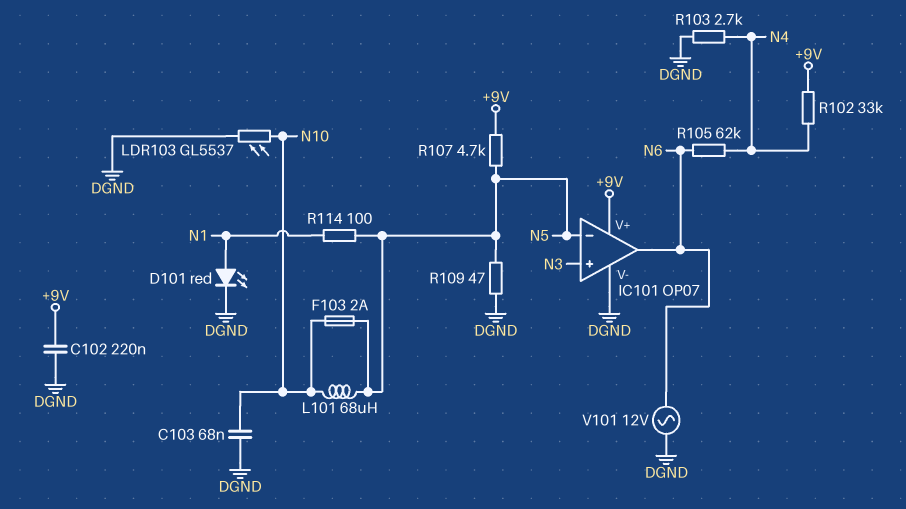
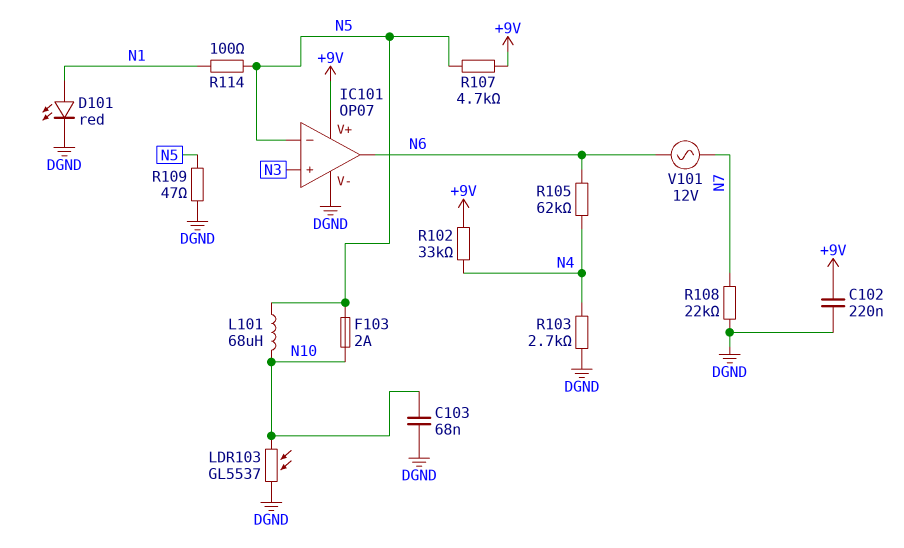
R108: none -> 22k (DGND, N7)
V101: AC 12V (DGND, N6) -> AC 12V (N6, N7)

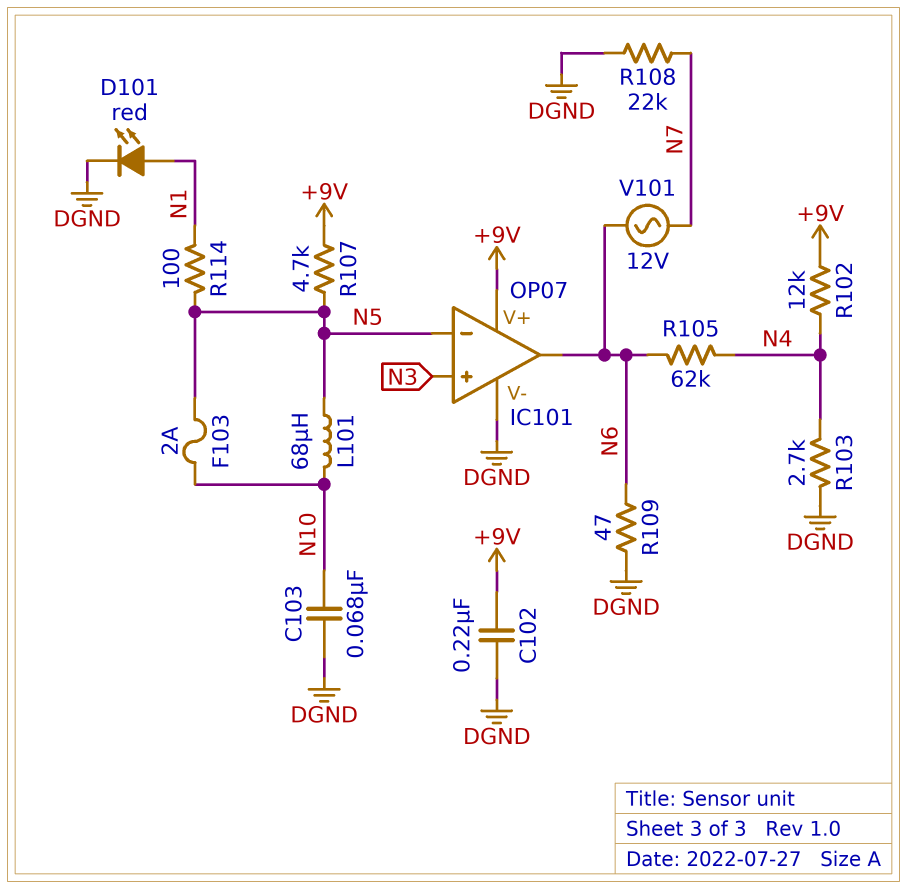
LDR103: GL5537 (DGND, N10) -> none
R102: 33k (+9V, N4) -> 12k (+9V, N4)
R109: 47 (DGND, N5) -> 47 (DGND, N6)

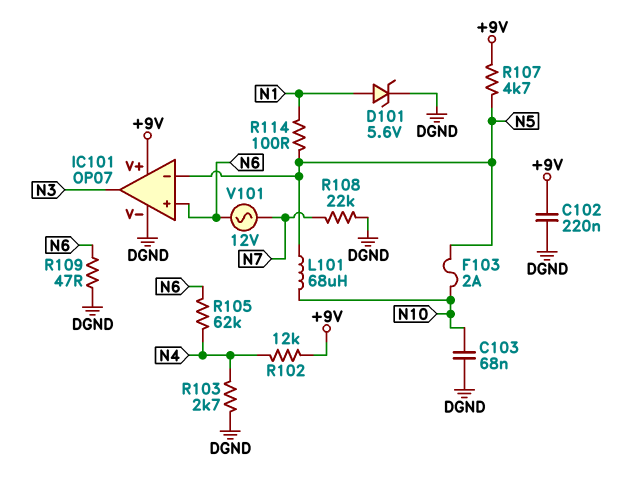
D101: LED red (A N1, K DGND) -> zener 5.6V (A N1, K DGND)
IC101 pin in+: N3 -> N6
IC101 pin out: N6 -> N3

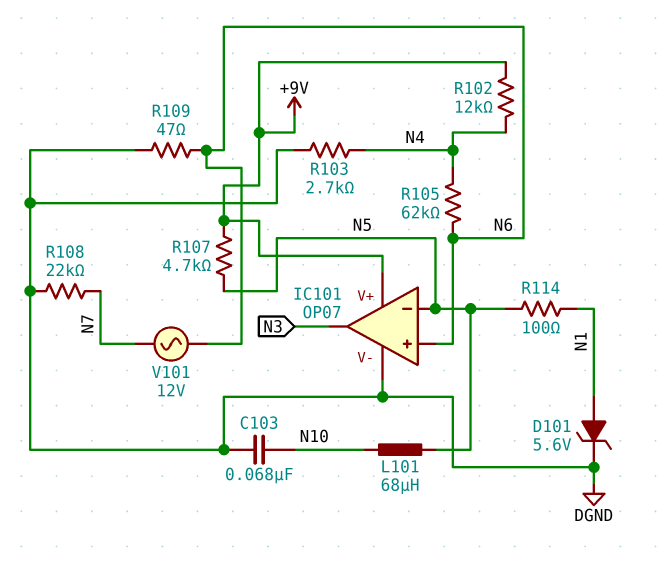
C102: 220nF (+9V, DGND) -> none
F103: 2A (N5, N10) -> none

